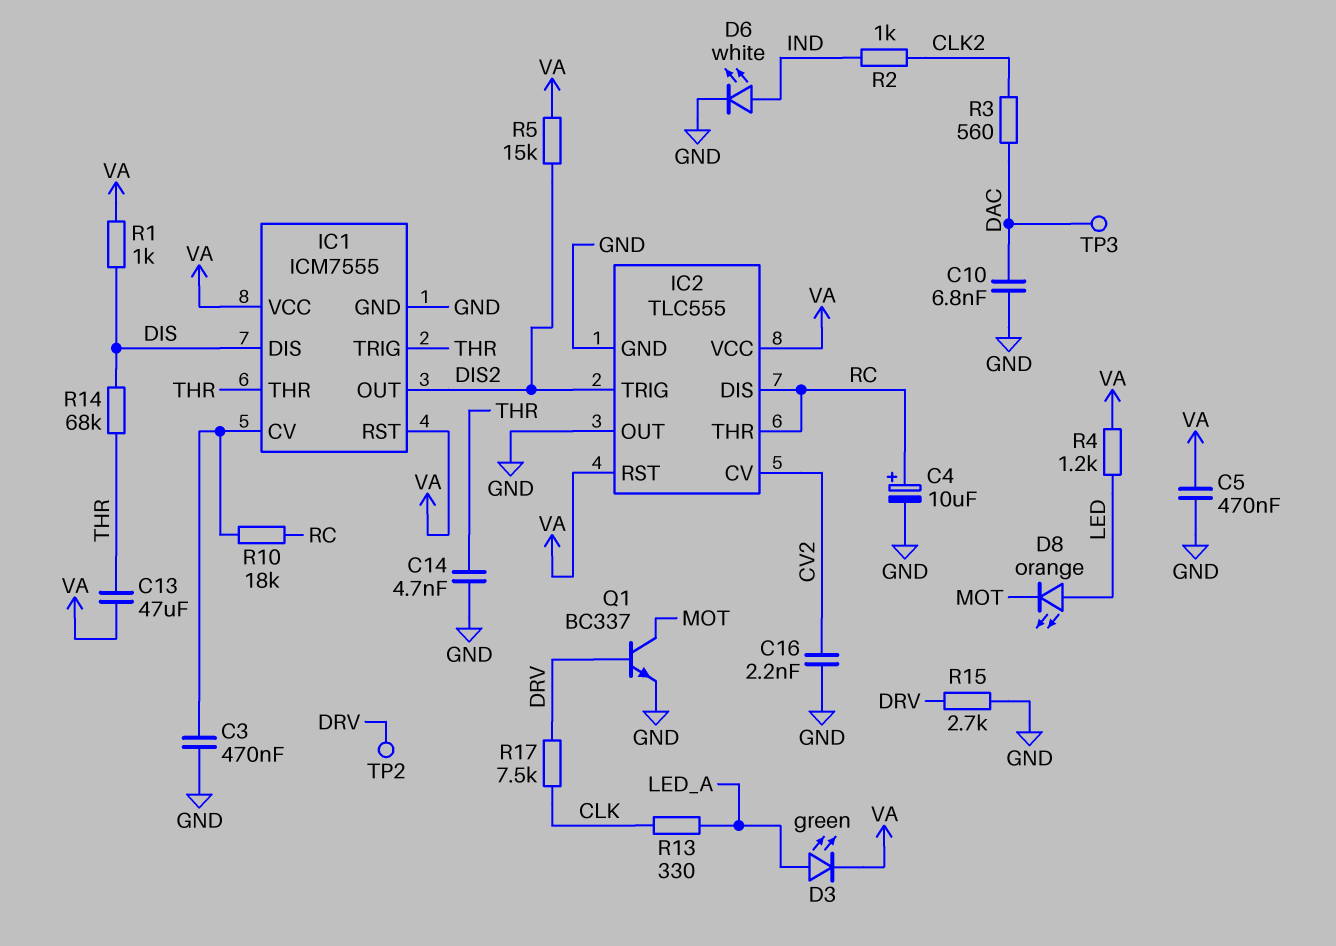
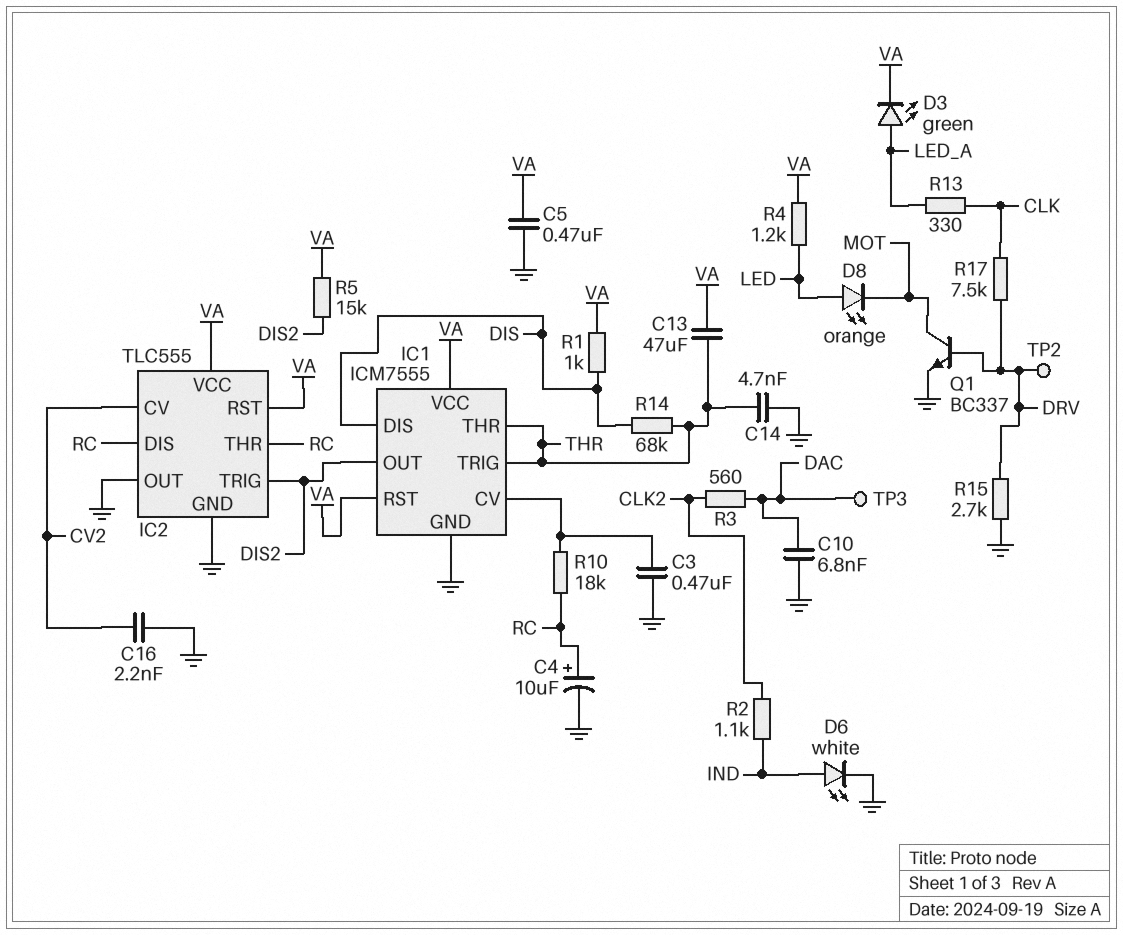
R2: 1k (CLK2, IND) -> 1.1k (CLK2, IND)

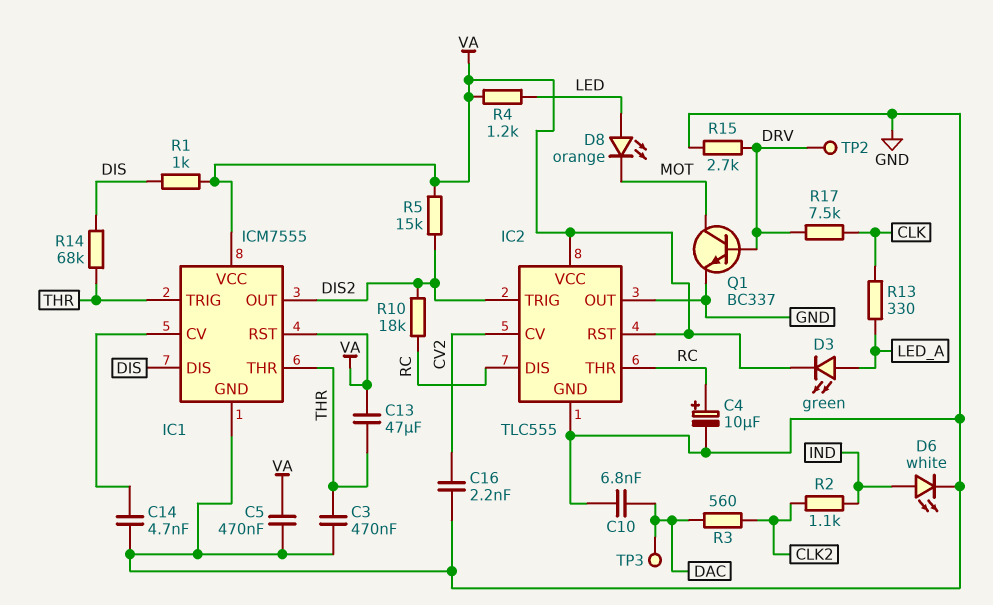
C3: 470nF (GND, IC1/CV) -> 470nF (GND, THR)
C14: 4.7nF (GND, THR) -> 4.7nF (GND, IC1/CV)
R10: 18k (IC1/CV, RC) -> 18k (DIS2, RC)

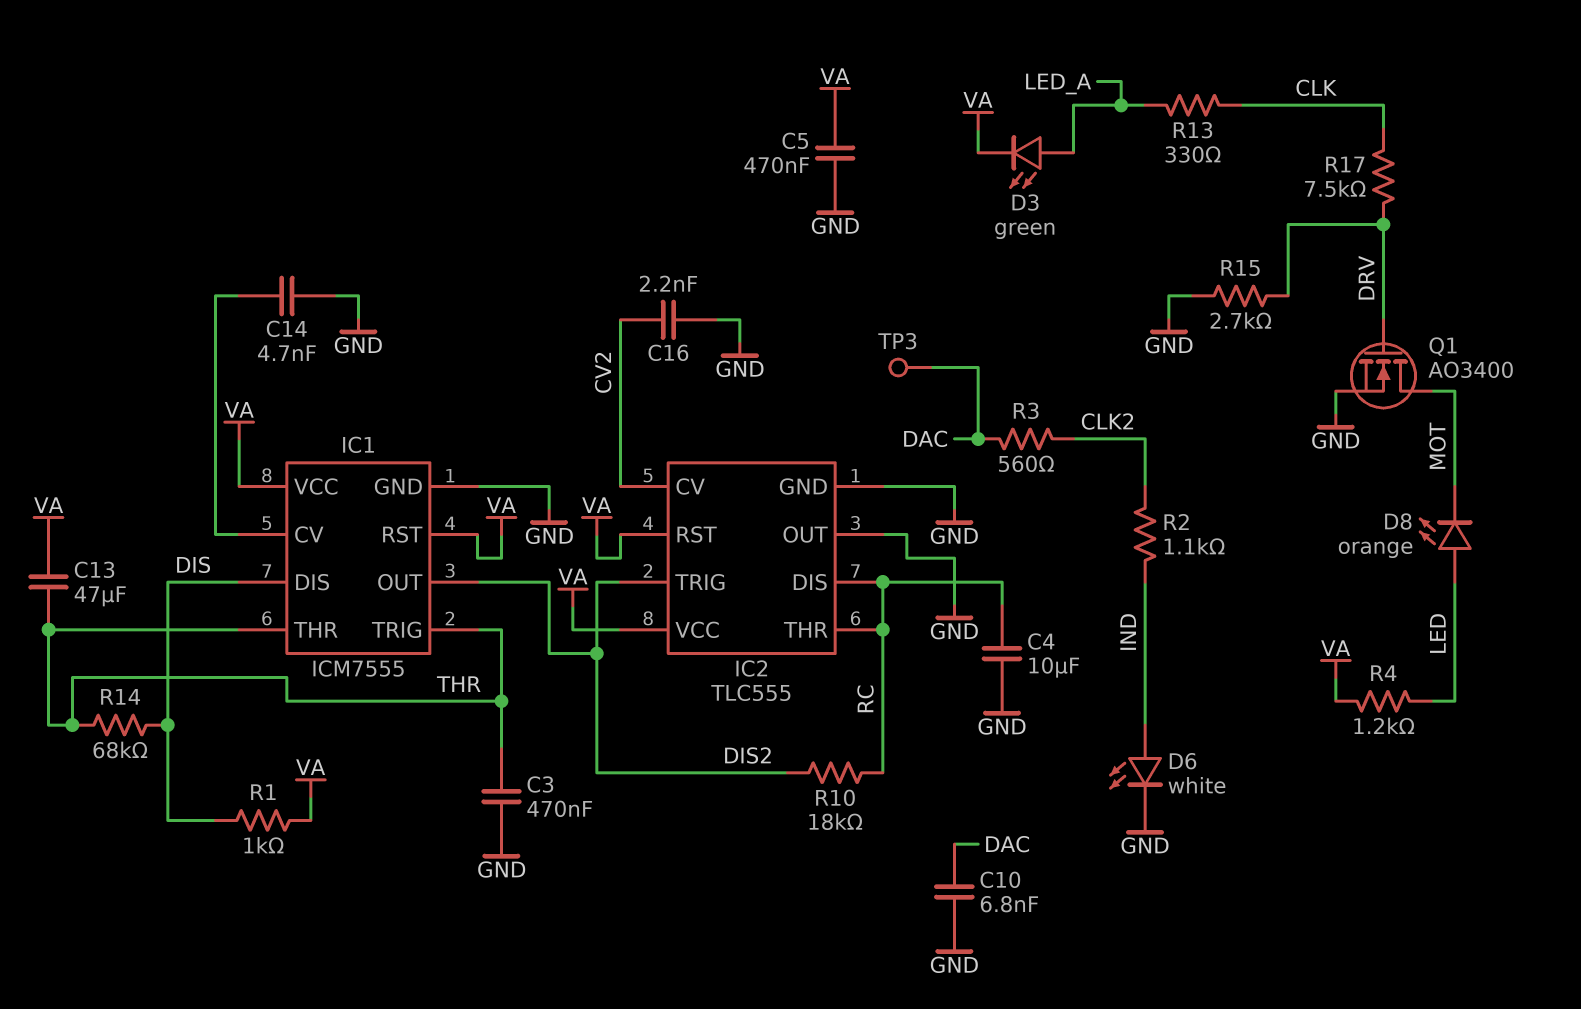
C4: 10uF (plus RC, minus GND) -> 10uF (GND, RC)
Q1: NPN BC337 (B DRV, C MOT, E GND) -> NMOS AO3400 (G DRV, D MOT, S GND)
R5: 15k (DIS2, VA) -> none
TP2: test point (DRV) -> none

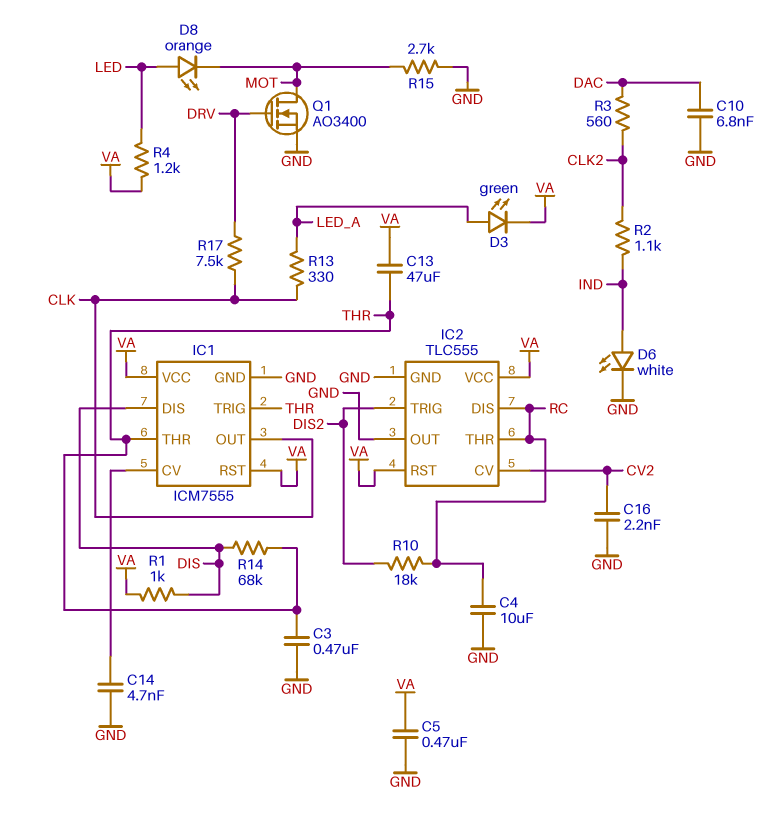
IC1 pin OUT: DIS2 -> CLK
R15: 2.7k (DRV, GND) -> 2.7k (GND, MOT)
TP3: test point (DAC) -> none

